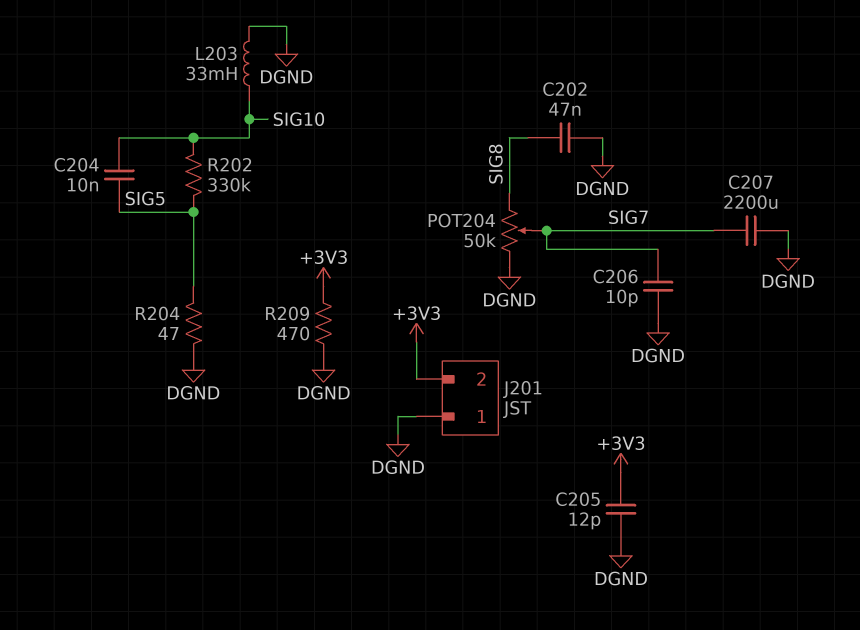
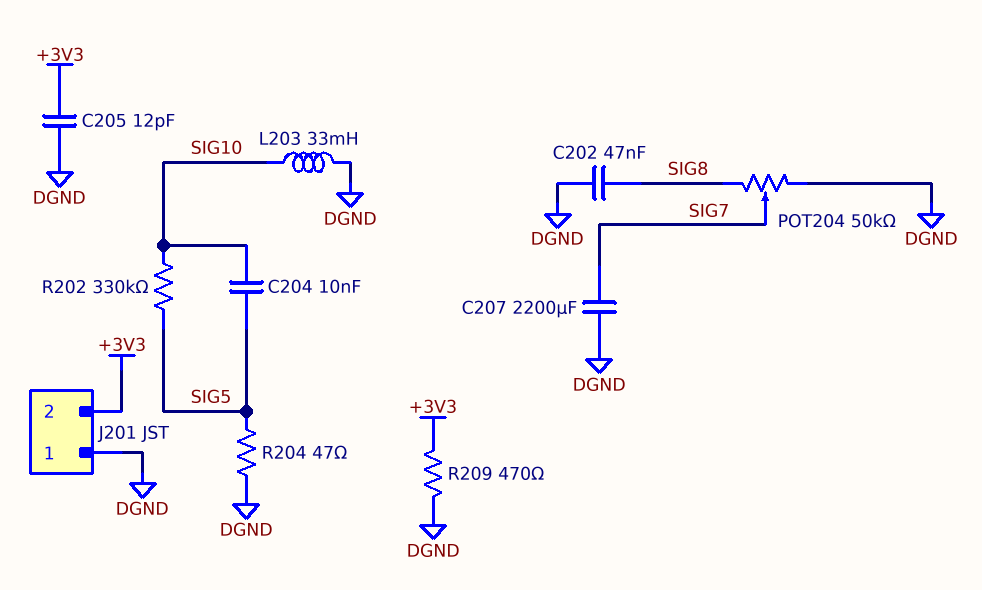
C206: 10pF (DGND, SIG7) -> none

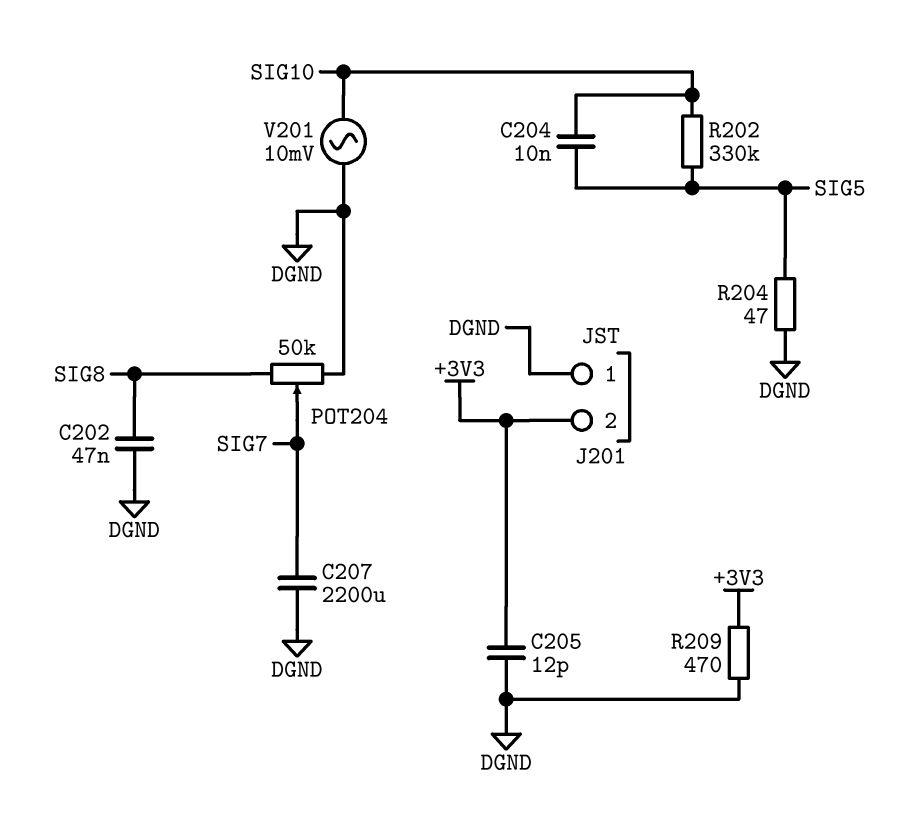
L203: 33mH (DGND, SIG10) -> none
V201: none -> AC 10mV (DGND, SIG10)

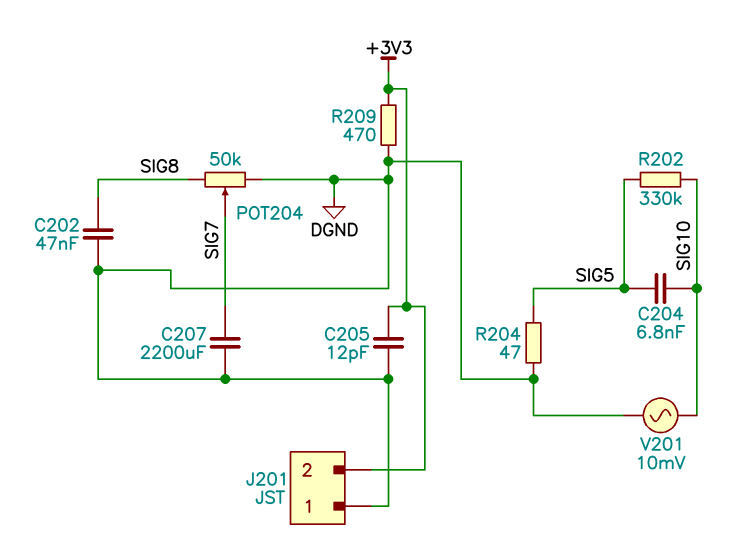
C204: 10nF (SIG5, SIG10) -> 6.8nF (SIG5, SIG10)

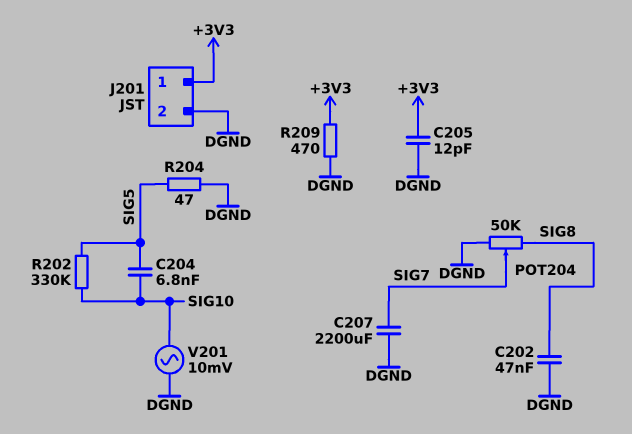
J201 pin 1: DGND -> +3V3
J201 pin 2: +3V3 -> DGND

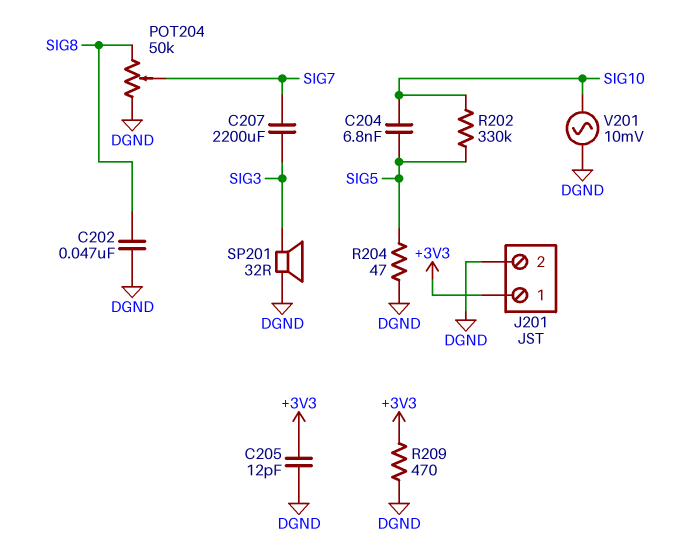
C207: 2200uF (DGND, SIG7) -> 2200uF (SIG3, SIG7)
SP201: none -> speaker 32R (DGND, SIG3)

